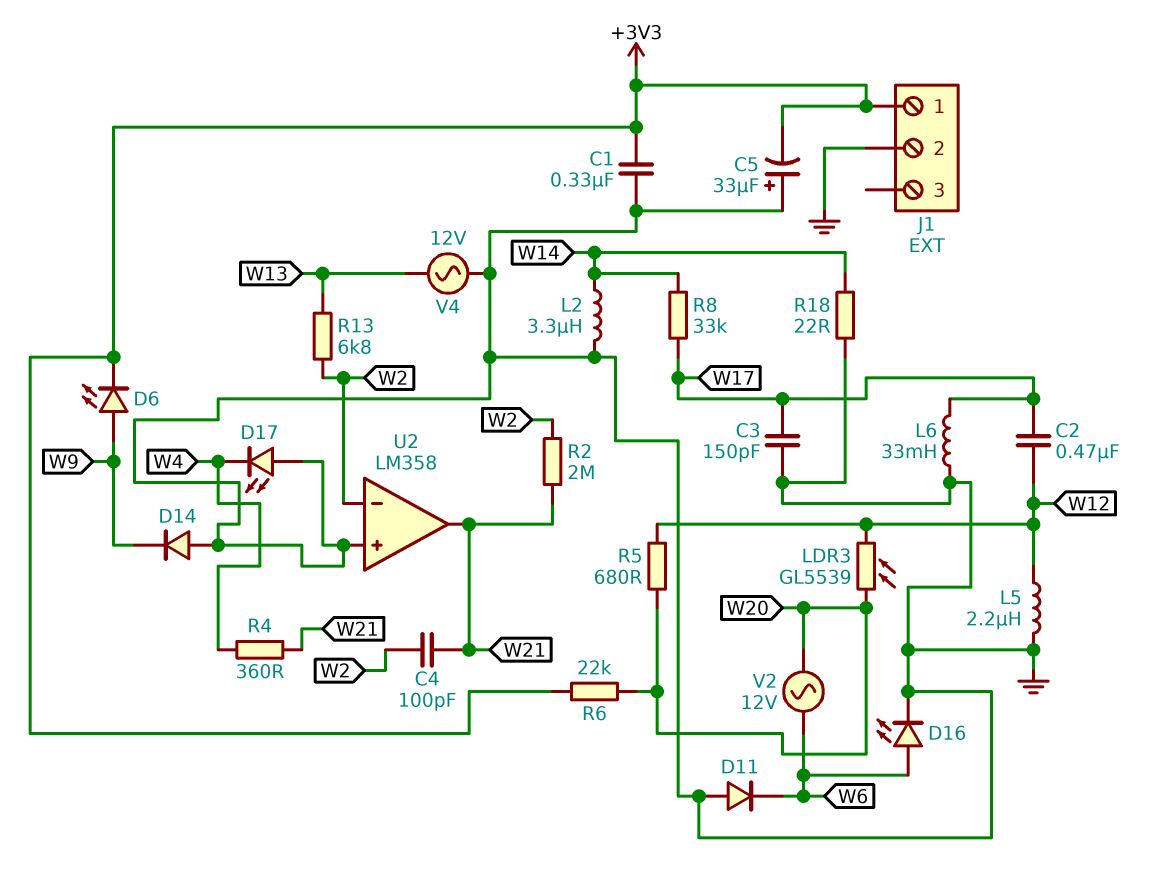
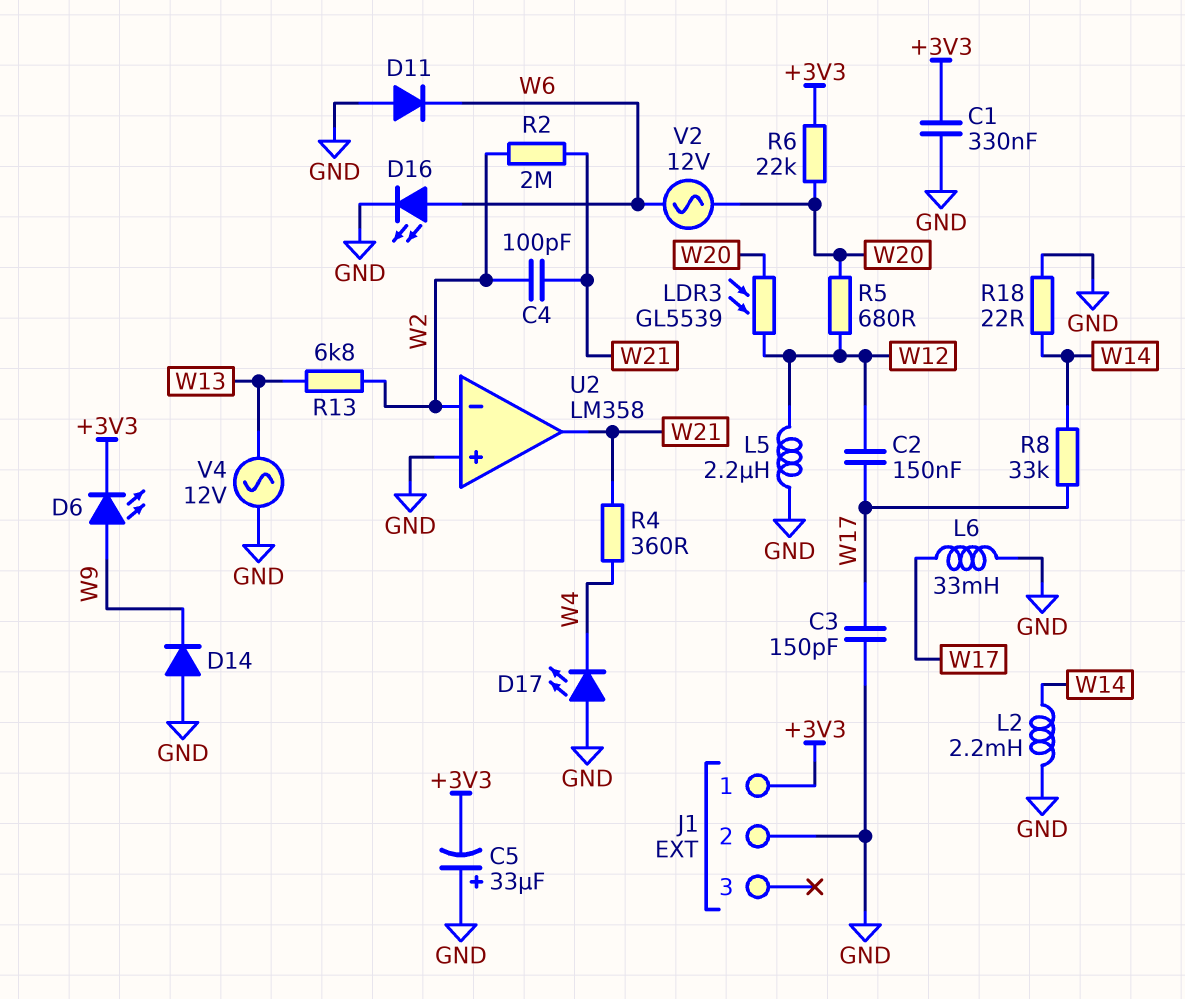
C2: 470nF (W12, W17) -> 150nF (W12, W17)
L2: 3.3uH (GND, W14) -> 2.2mH (GND, W14)

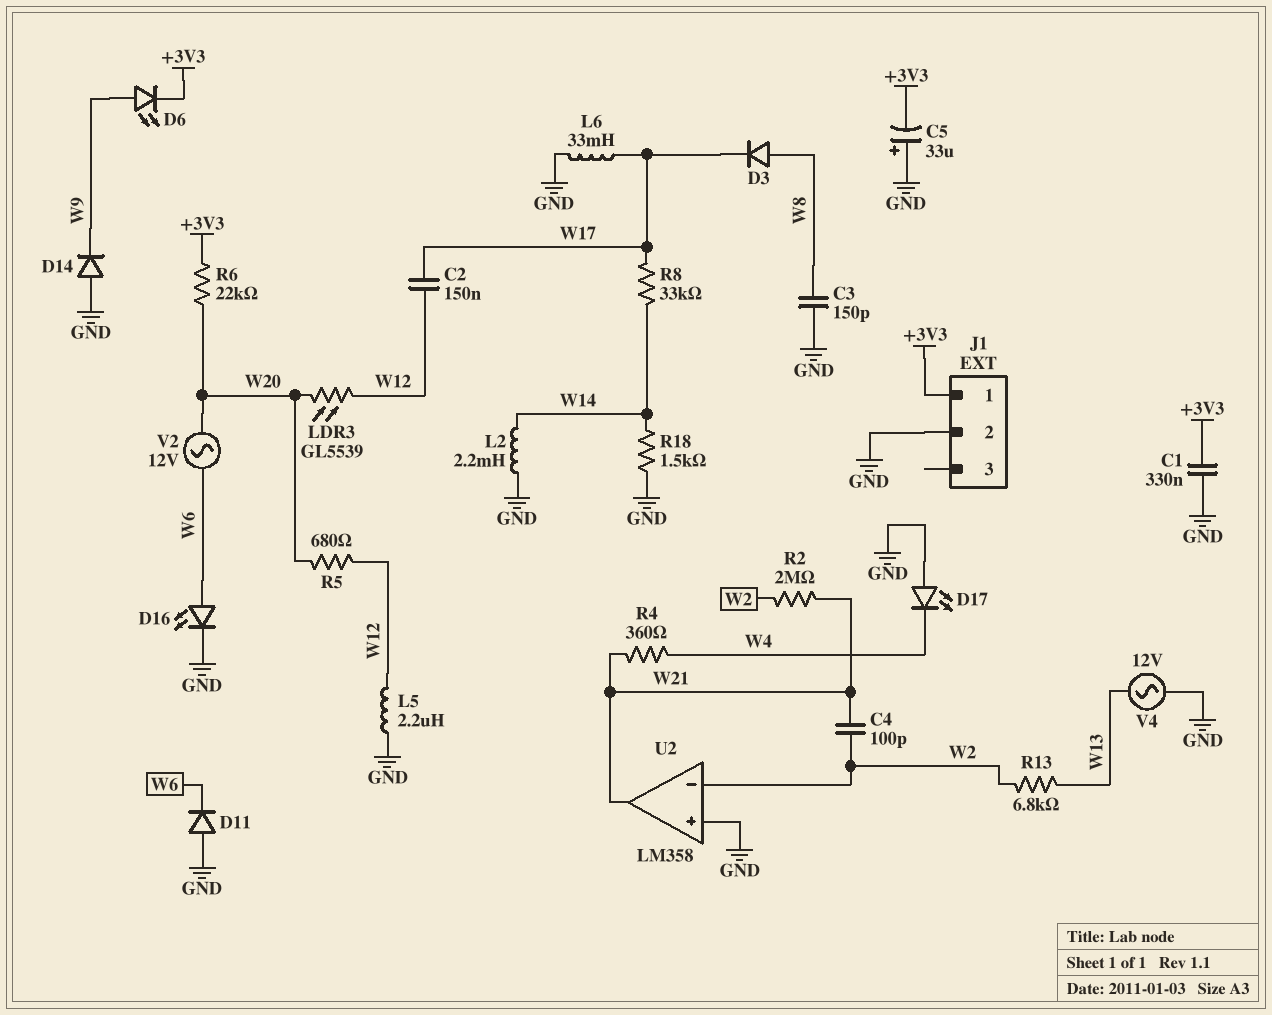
C3: 150pF (GND, W17) -> 150pF (GND, W8)
D3: none -> diode (A W8, K W17)
R18: 22 (GND, W14) -> 1.5k (GND, W14)

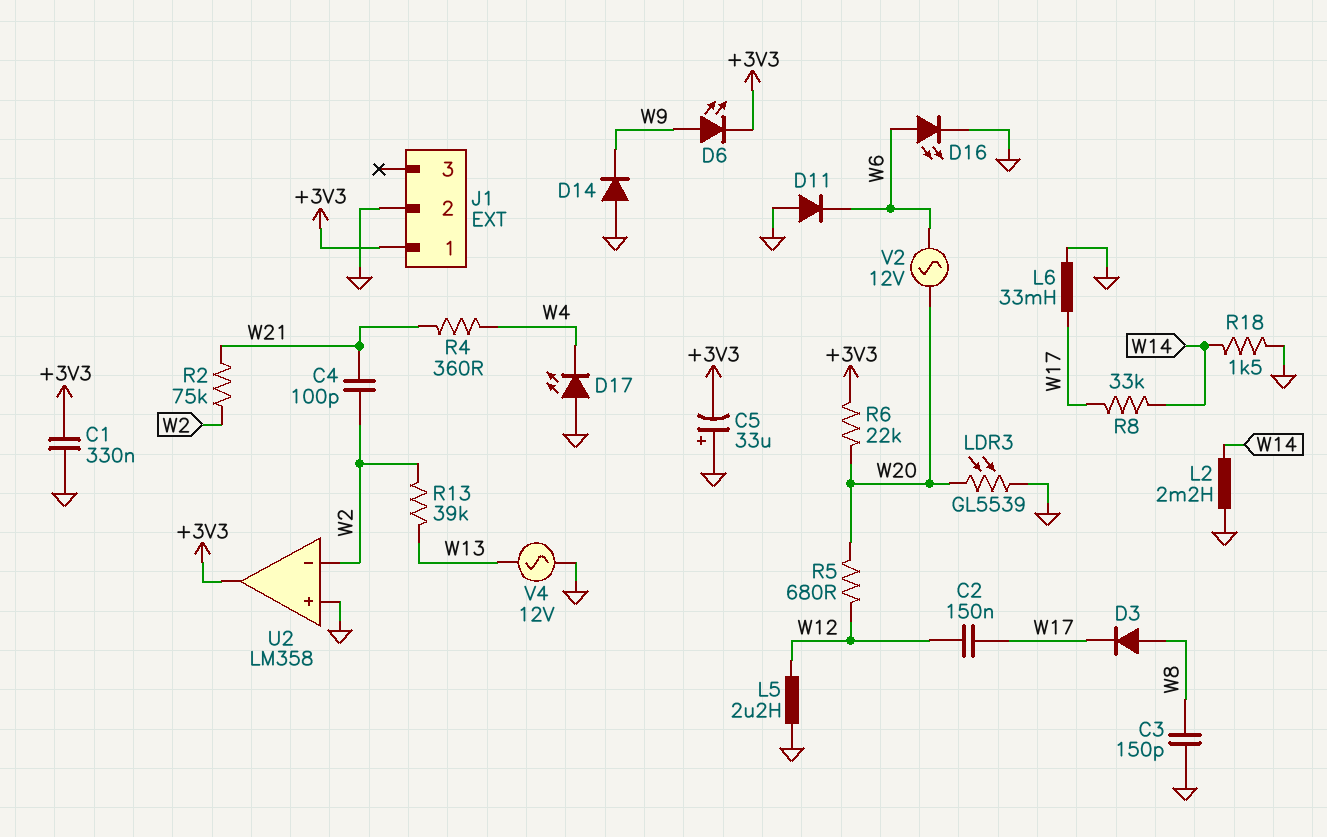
LDR3: GL5539 (W12, W20) -> GL5539 (GND, W20)
R2: 2M (W2, W21) -> 75k (W2, W21)
R13: 6.8k (W2, W13) -> 39k (W2, W13)
U2 pin out: W21 -> +3V3

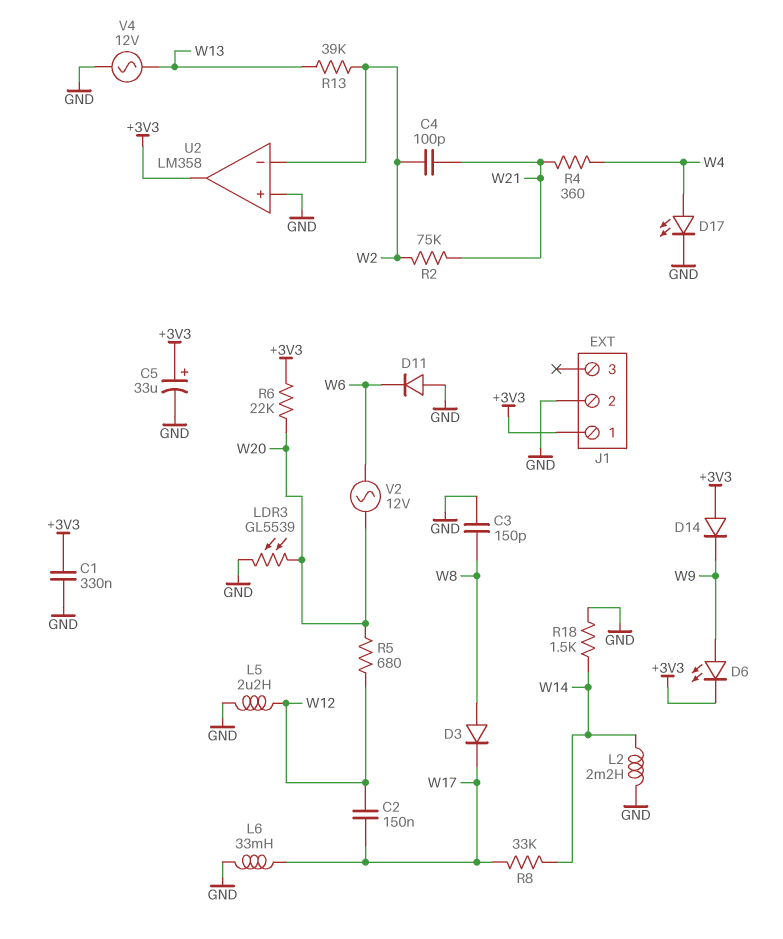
C5: 33uF (plus GND, minus +3V3) -> 33uF (plus +3V3, minus GND)
D14: diode (A GND, K W9) -> diode (A +3V3, K W9)
D16: LED (A W6, K GND) -> none
D17: LED (A GND, K W4) -> LED (A W4, K GND)

